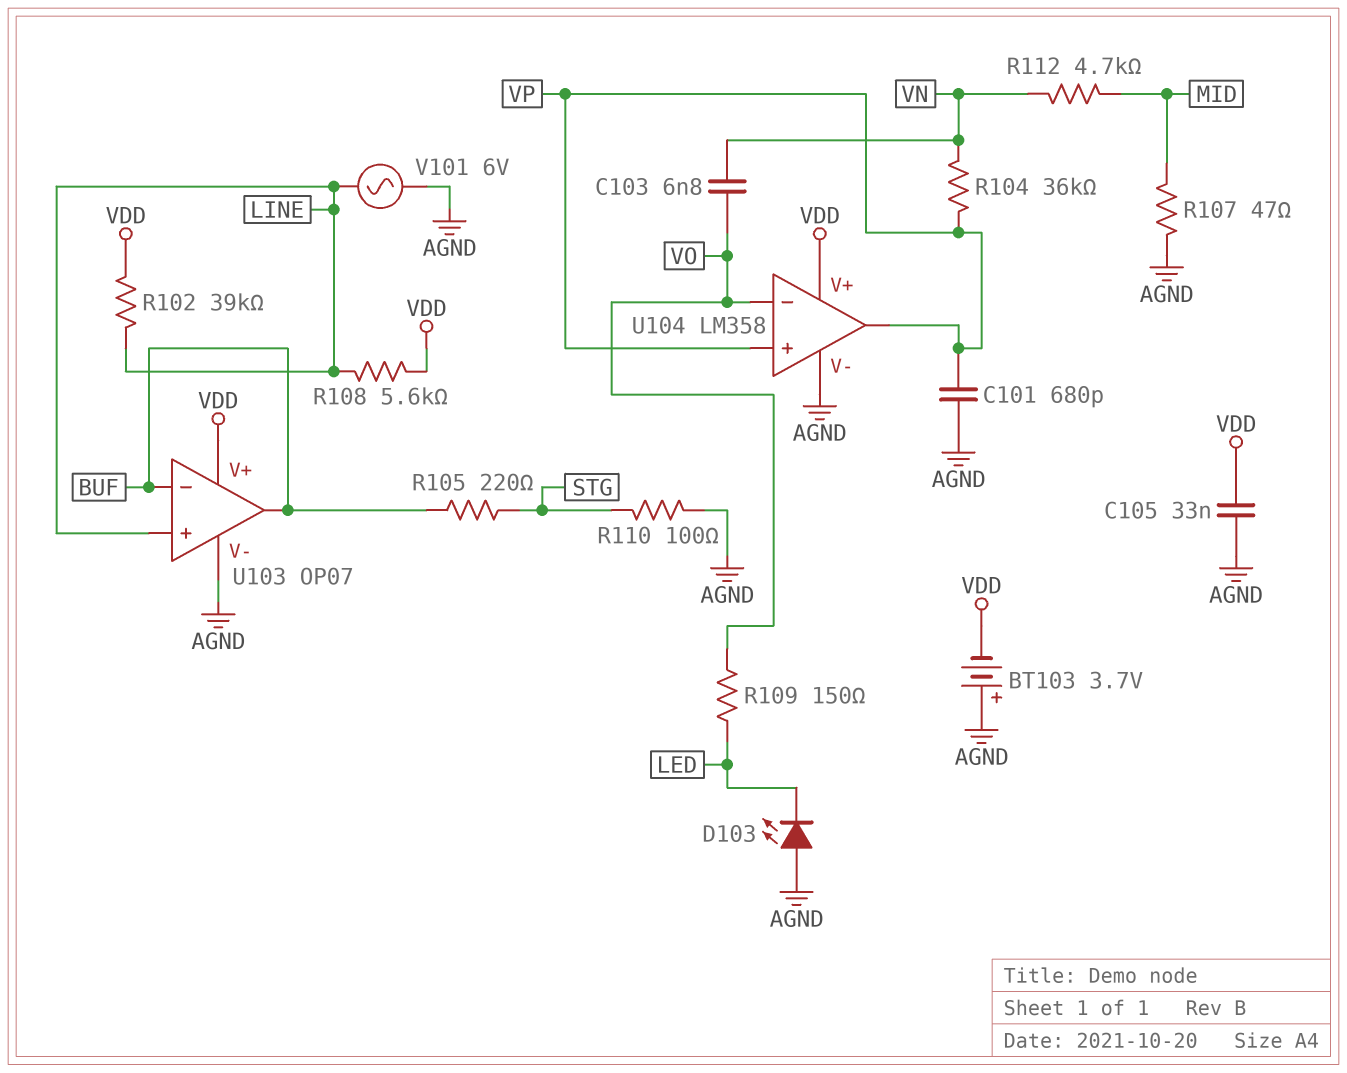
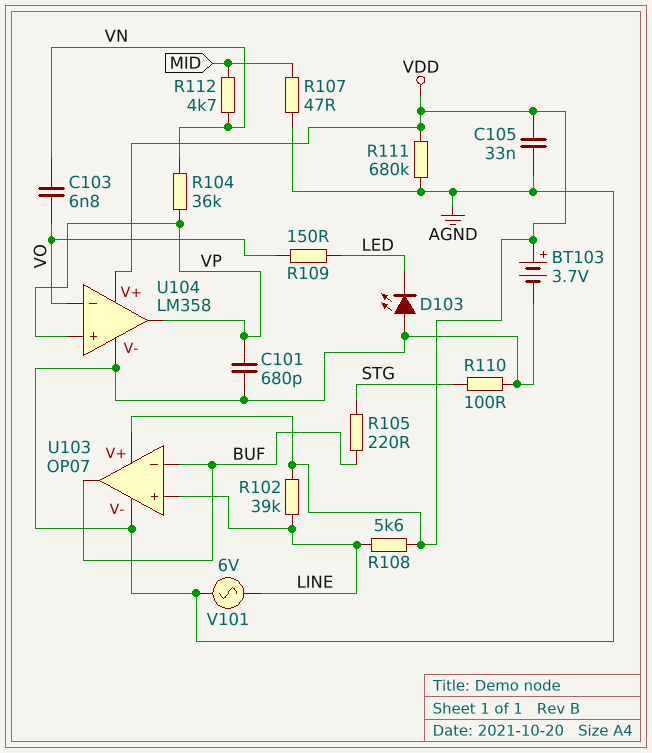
BT103: 3.7V (plus AGND, minus VDD) -> 3.7V (plus VDD, minus AGND)
R111: none -> 680k (AGND, VDD)

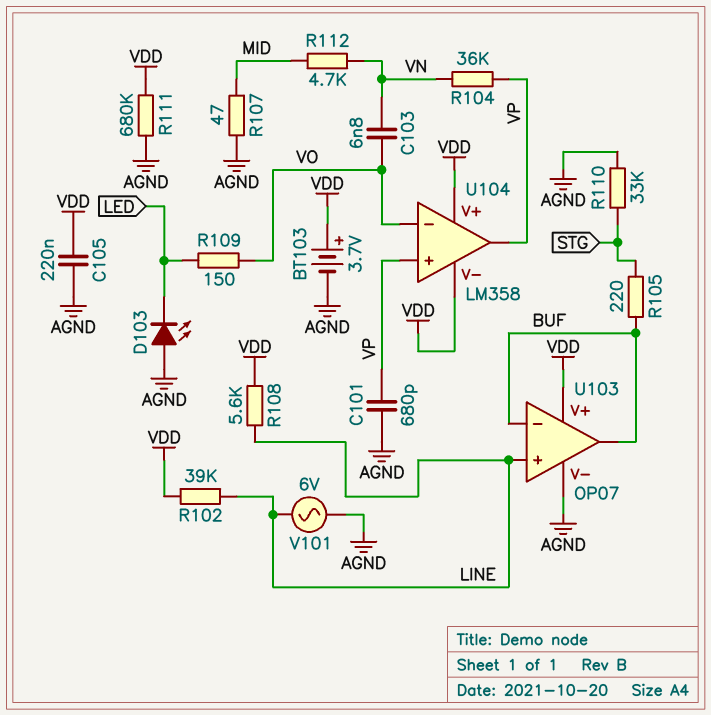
C105: 33nF (AGND, VDD) -> 220nF (AGND, VDD)
R110: 100 (AGND, STG) -> 33k (AGND, STG)
U104 pin V-: AGND -> VDD

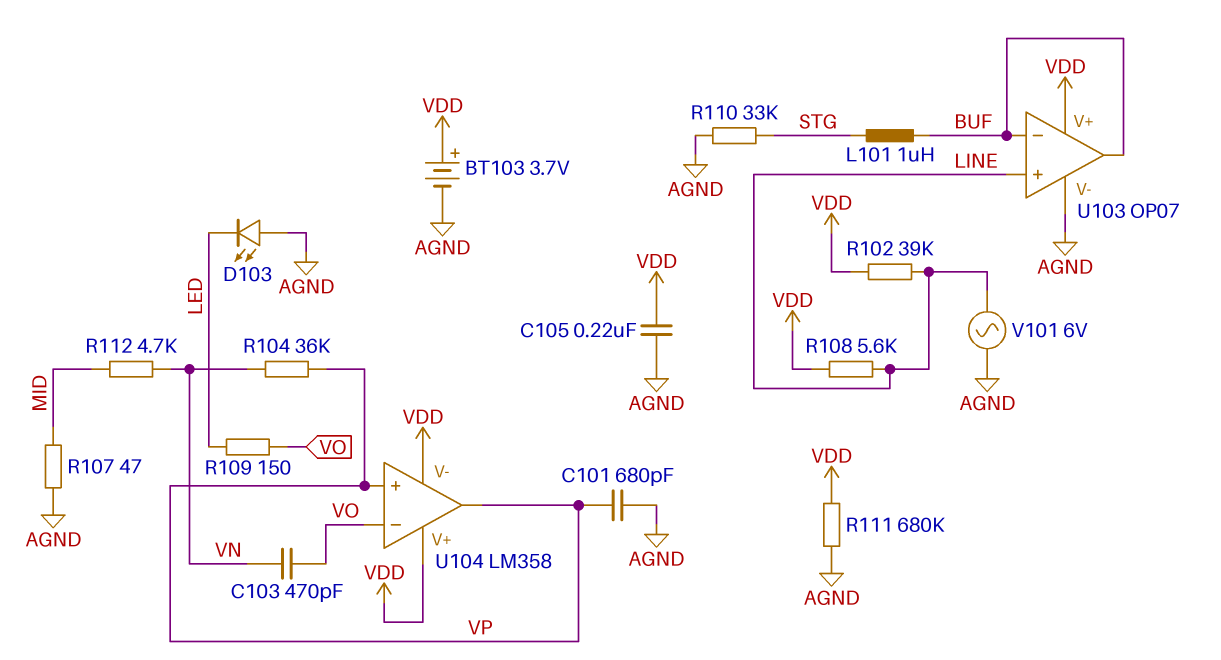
C103: 6.8nF (VN, VO) -> 470pF (VN, VO)
L101: none -> 1uH (BUF, STG)
R105: 220 (BUF, STG) -> none

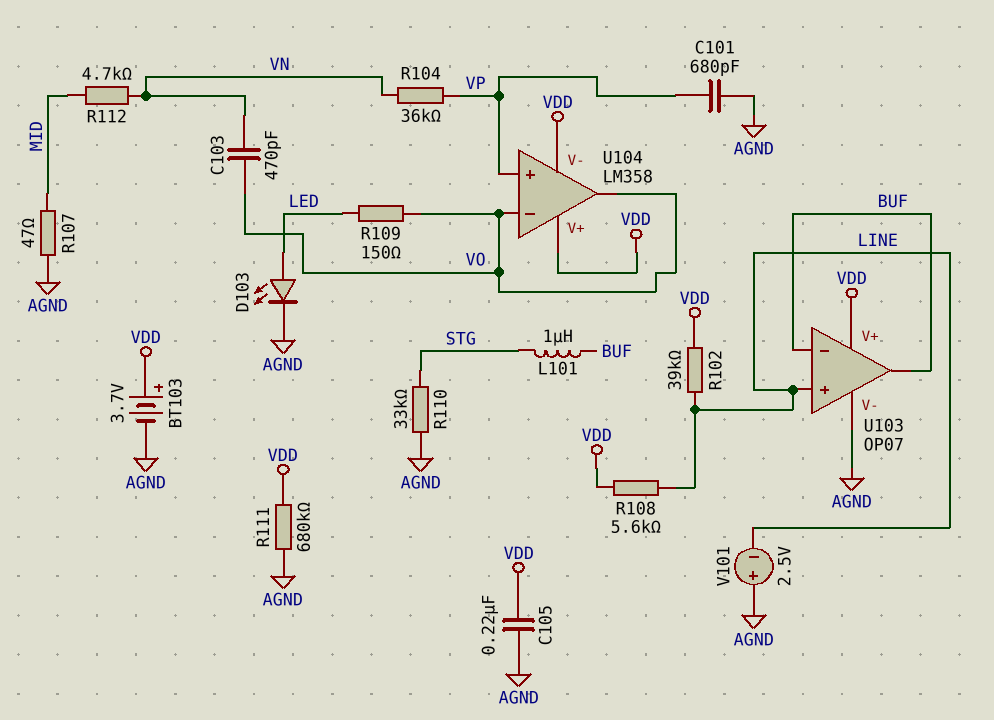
D103: LED (A AGND, K LED) -> LED (A LED, K AGND)
U104 pin out: VP -> VO
V101: AC 6V (AGND, LINE) -> 2.5V (plus AGND, minus LINE)

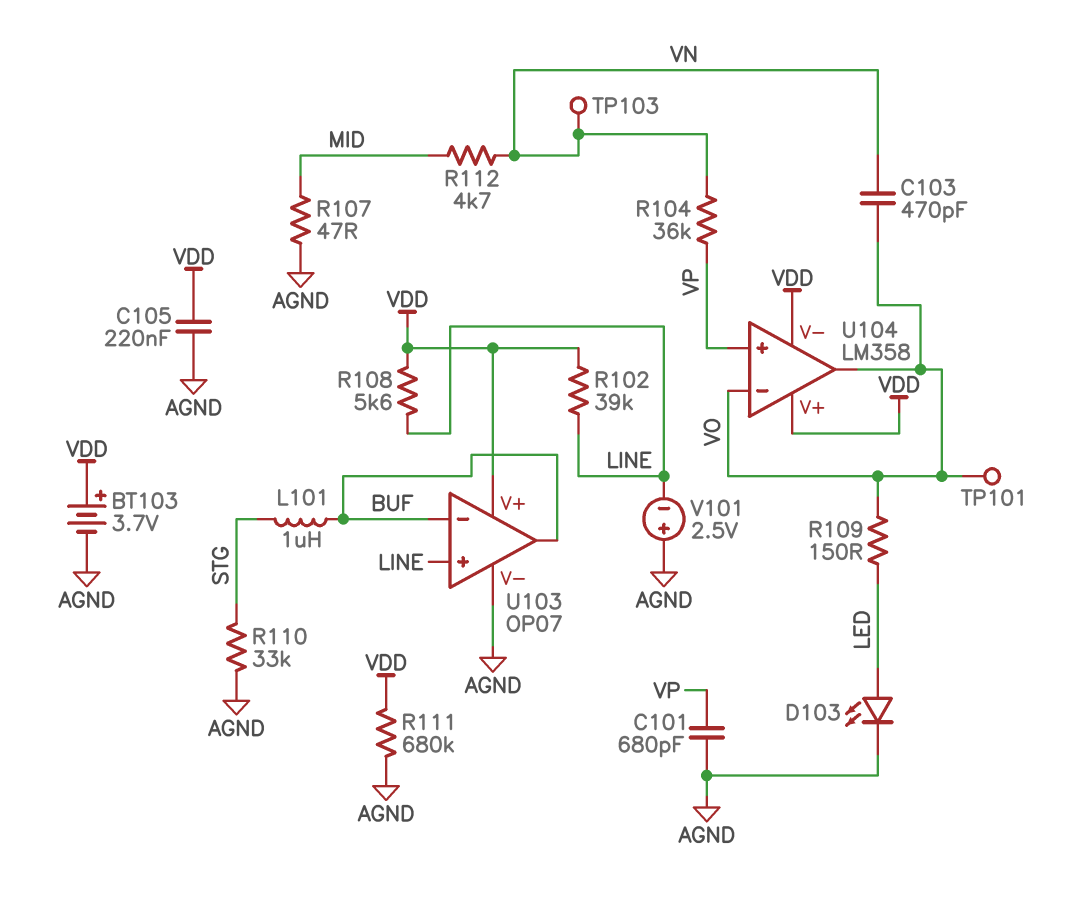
TP101: none -> test point (VO)
TP103: none -> test point (VN)

